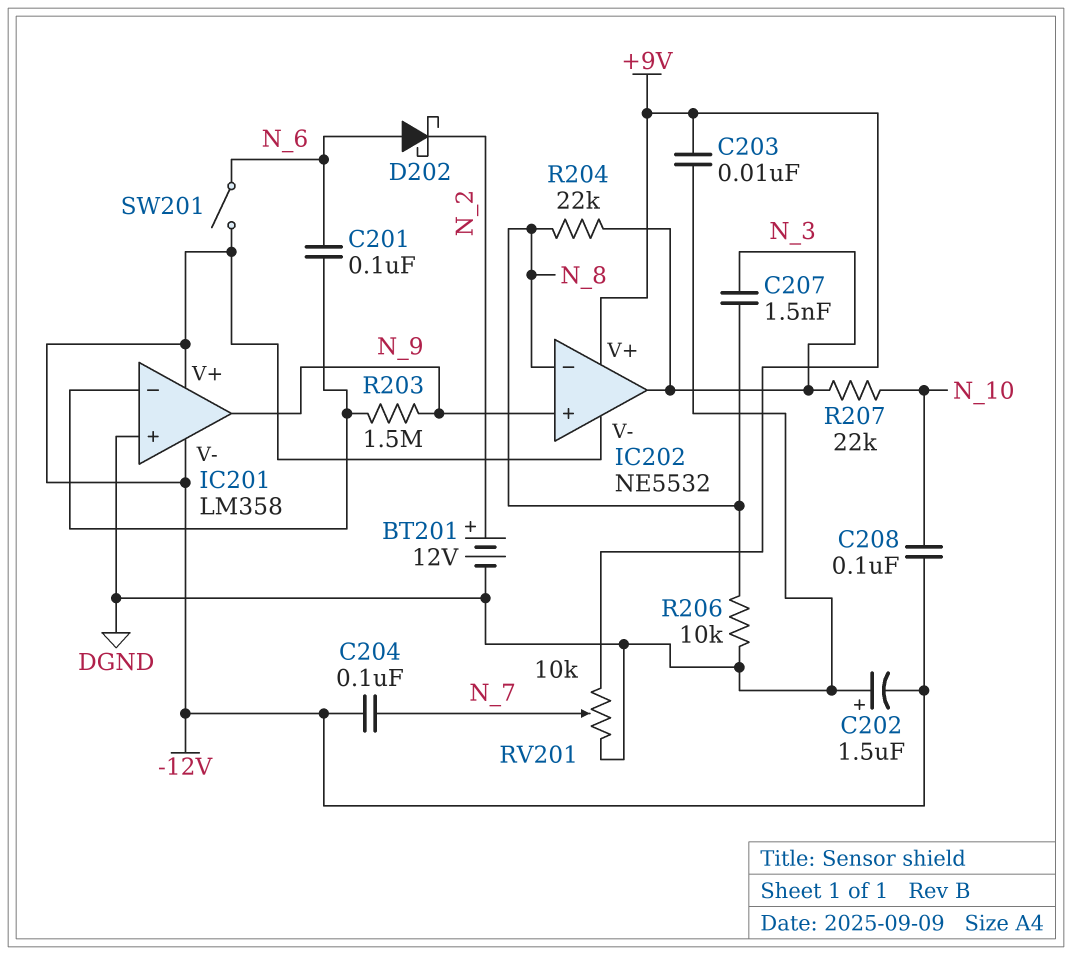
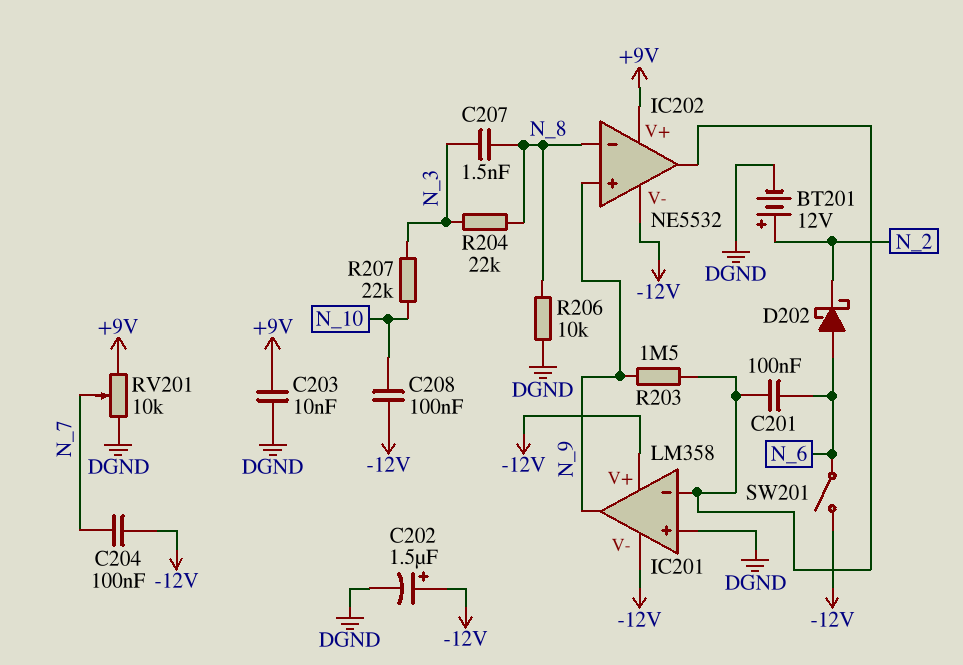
C202: 1.5uF (plus DGND, minus -12V) -> 1.5uF (plus -12V, minus DGND)
IC202 pin out: N_3 -> IC201/in-

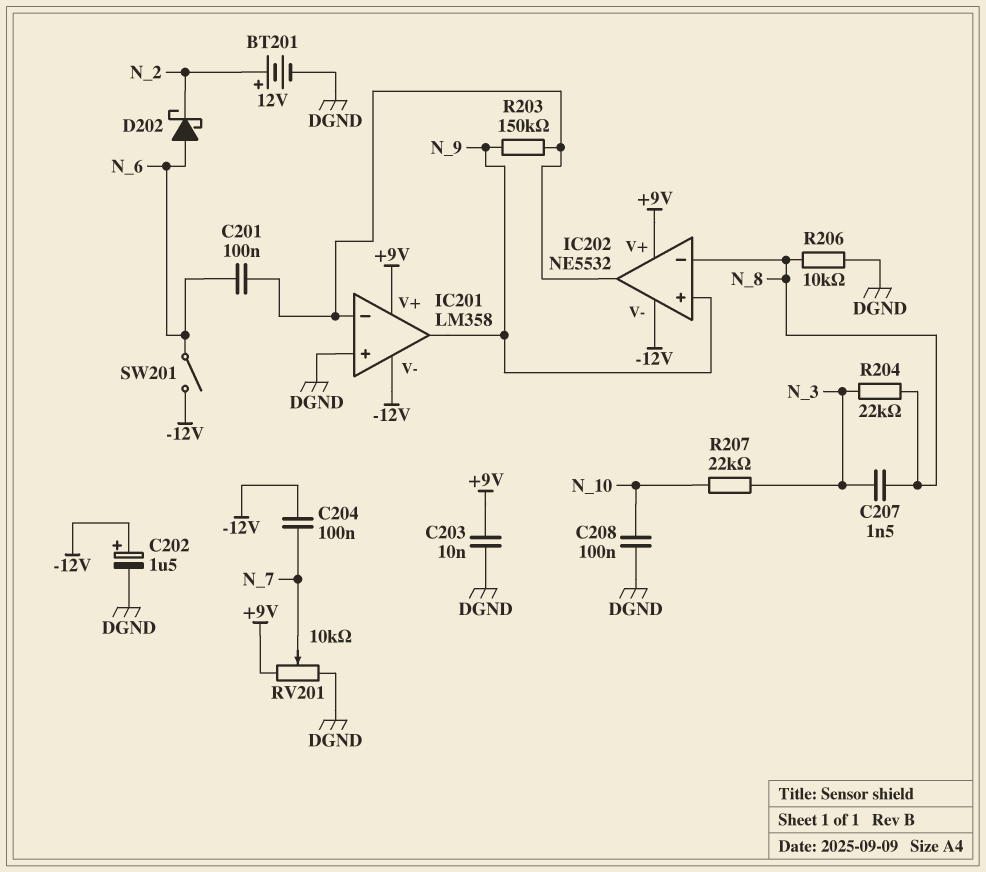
C208: 100nF (-12V, N_10) -> 100nF (DGND, N_10)
IC201 pin V+: -12V -> +9V
R203: 1.5M (IC201/in-, N_9) -> 150k (IC201/in-, N_9)

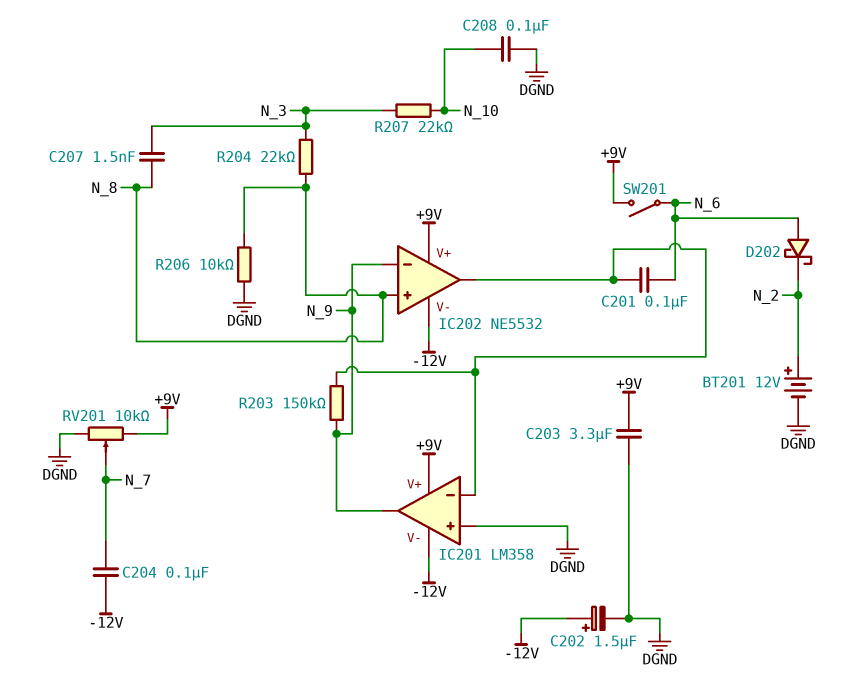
C203: 10nF (+9V, DGND) -> 3.3uF (+9V, DGND)
IC202 pin in+: N_9 -> N_8
IC202 pin in-: N_8 -> N_9
SW201: switch (-12V, N_6) -> switch (+9V, N_6)

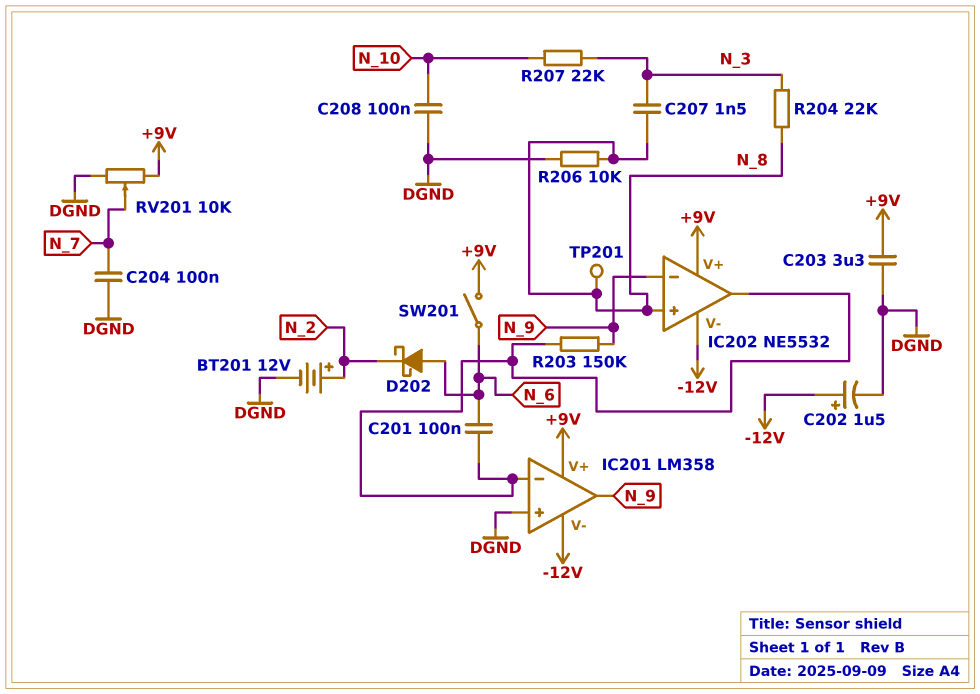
C204: 100nF (-12V, N_7) -> 100nF (DGND, N_7)
TP201: none -> test point (N_8)

